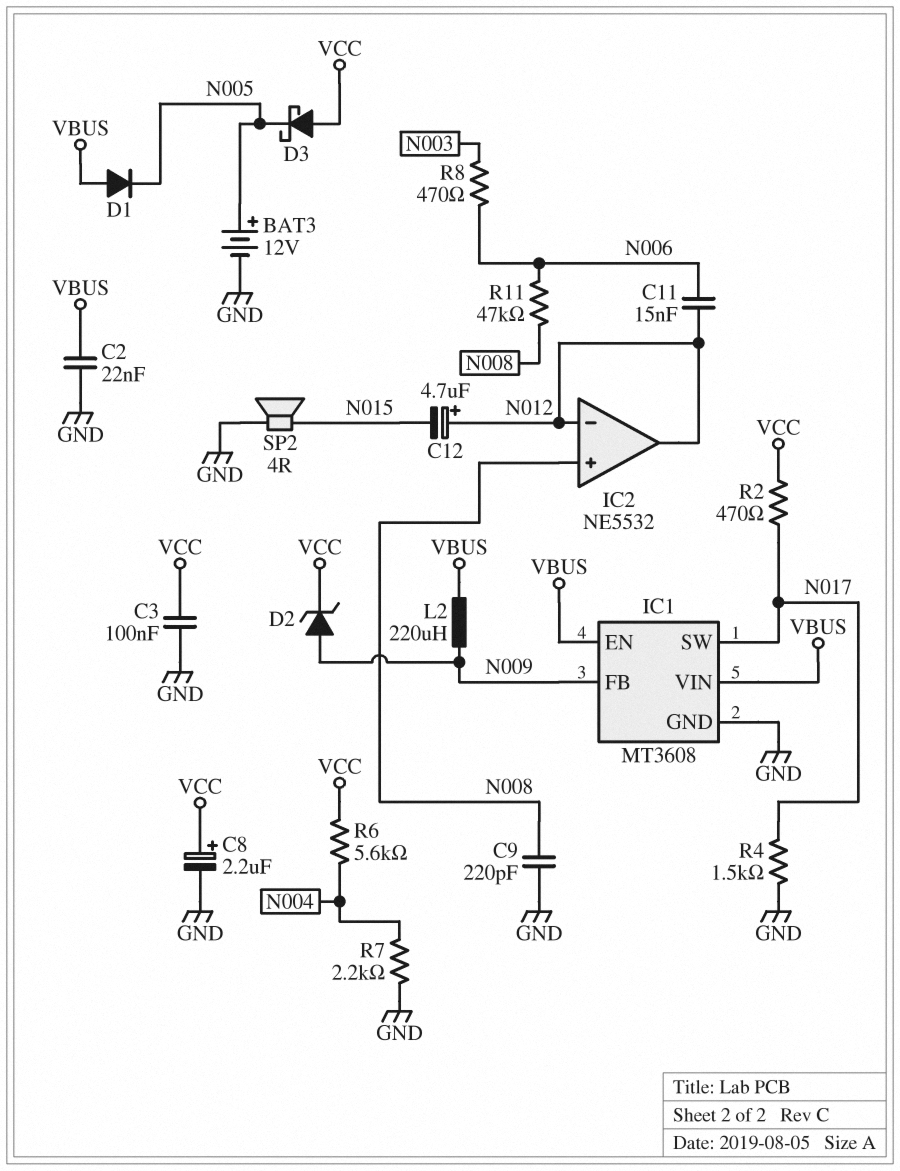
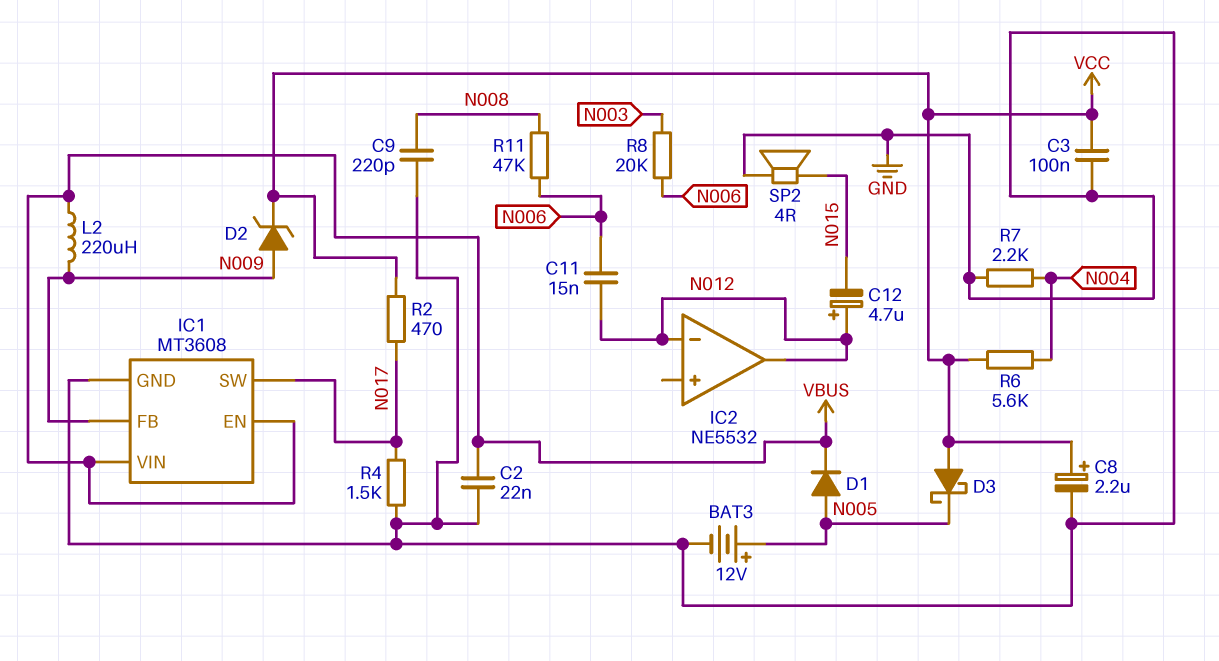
D1: diode (A VBUS, K N005) -> diode (A N005, K VBUS)
IC2 pin in+: N008 -> none
R8: 470 (N003, N006) -> 20k (N003, N006)

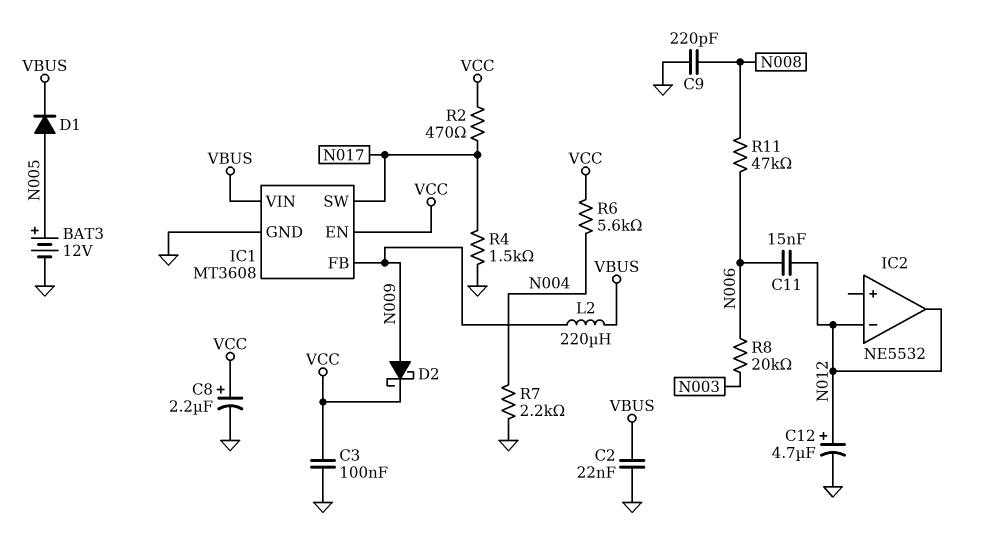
C12: 4.7uF (plus N012, minus N015) -> 4.7uF (plus N012, minus GND)
D2: zener (A N009, K VCC) -> schottky (A N009, K VCC)
D3: schottky (A VCC, K N005) -> none
IC1 pin EN: VBUS -> VCC
SP2: speaker 4R (GND, N015) -> none

